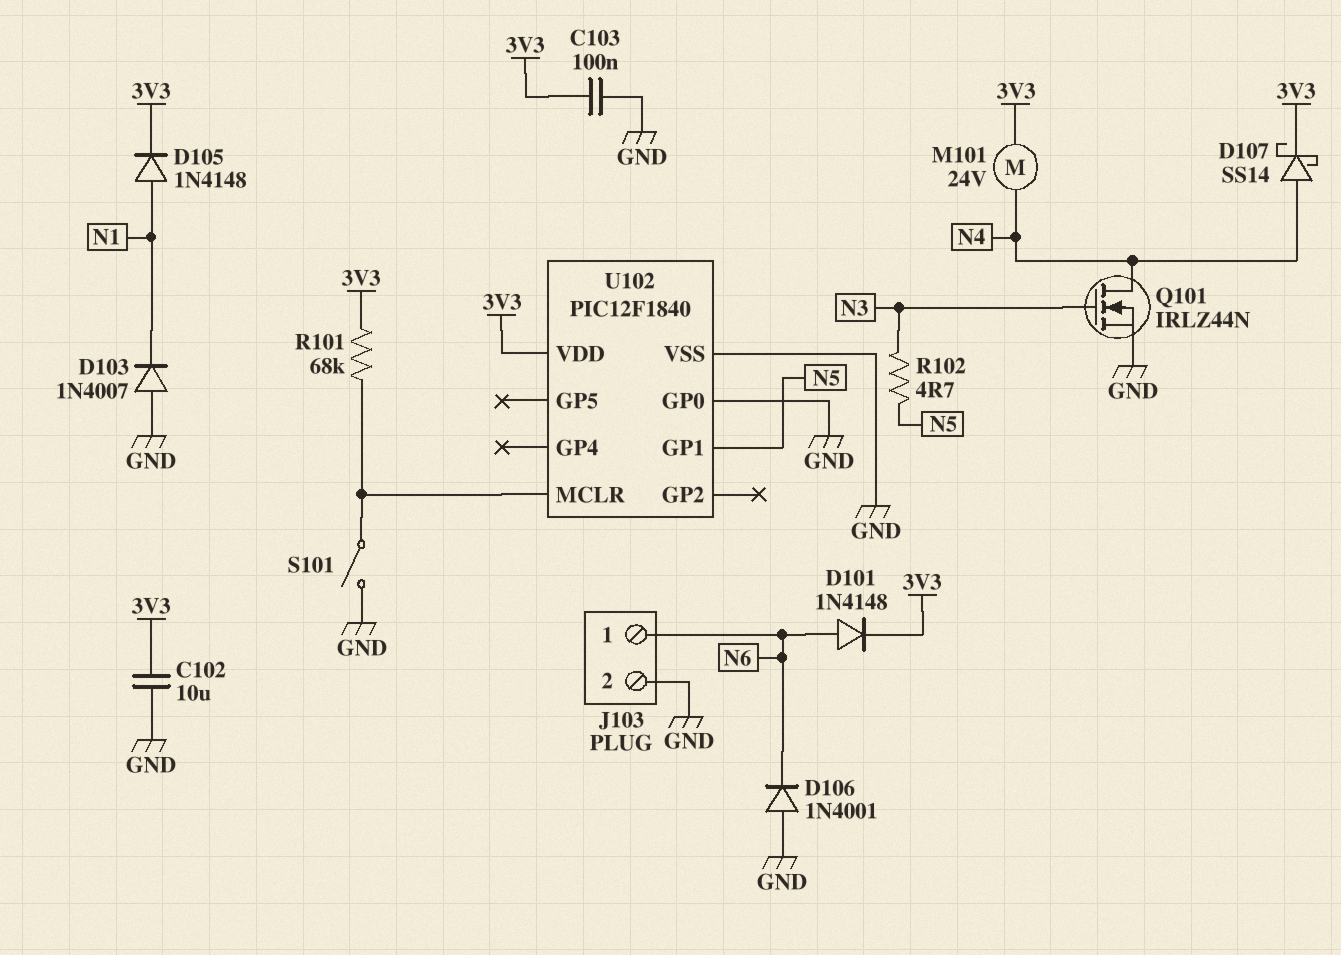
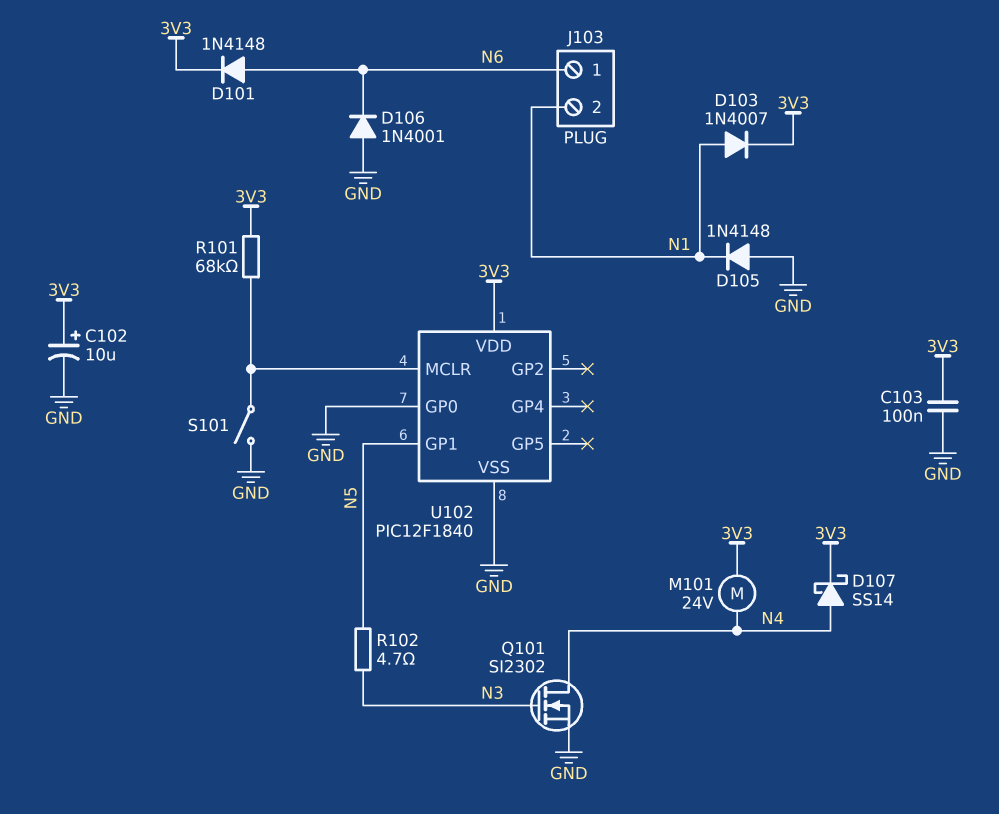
C102: 10uF (3V3, GND) -> 10uF (plus 3V3, minus GND)
D103: diode 1N4007 (A GND, K N1) -> diode 1N4007 (A N1, K 3V3)
D105: diode 1N4148 (A N1, K 3V3) -> diode 1N4148 (A GND, K N1)
J103 pin 2: GND -> N1
Q101: NMOS IRLZ44N (G N3, D N4, S GND) -> NMOS SI2302 (G N3, D N4, S GND)

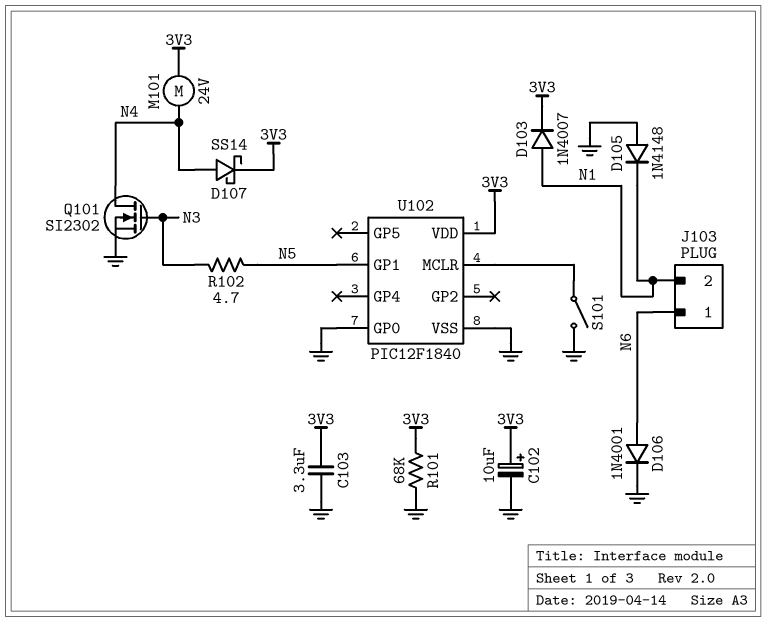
C103: 100nF (3V3, GND) -> 3.3uF (3V3, GND)
D101: diode 1N4148 (A N6, K 3V3) -> none
D106: diode 1N4001 (A GND, K N6) -> diode 1N4001 (A N6, K GND)
R101: 68k (3V3, U102/MCLR) -> 68k (3V3, GND)

